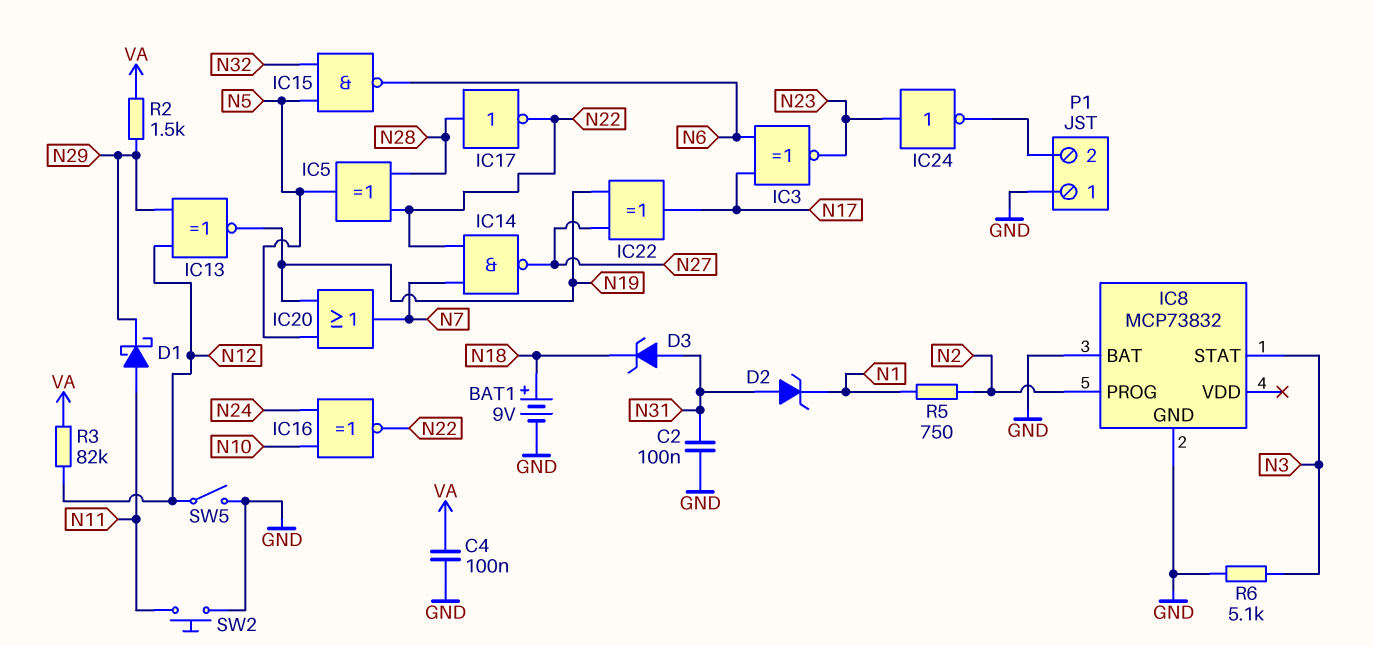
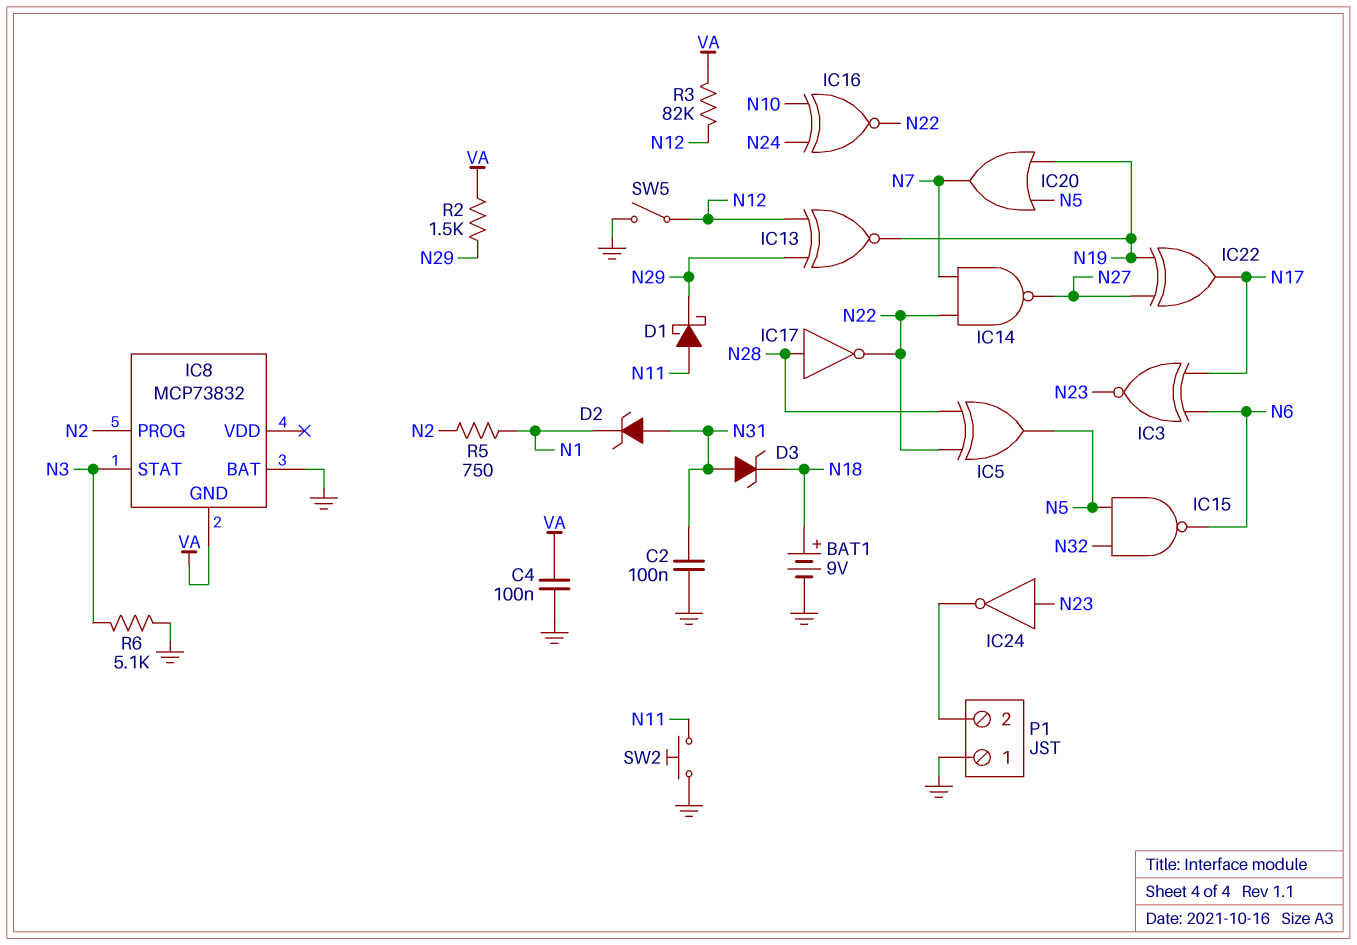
IC8 pin GND: GND -> VA

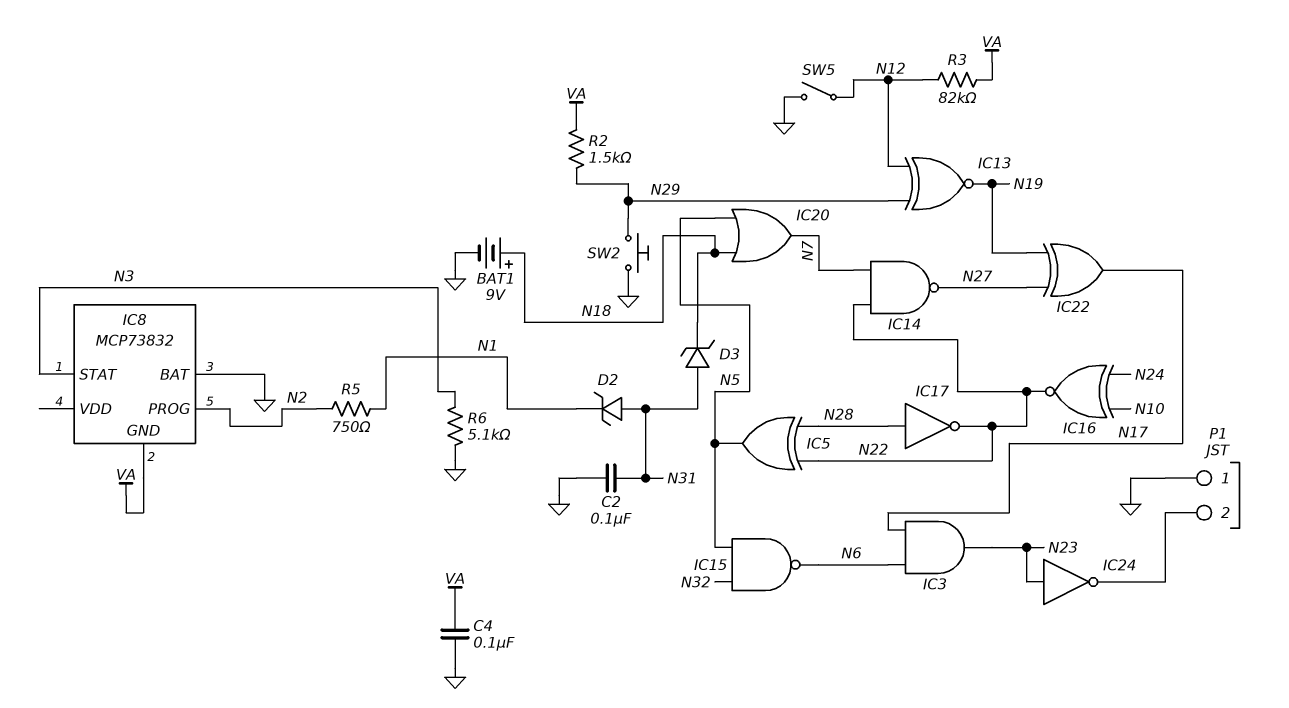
D1: schottky (A N11, K N29) -> none
IC3: XNOR (in N6, in N17, out N23) -> AND (in N6, in N17, out N23)
IC20: OR (in N5, in N19, out N7) -> OR (in N5, in N18, out N7)
SW2: button (GND, N11) -> button (GND, N29)

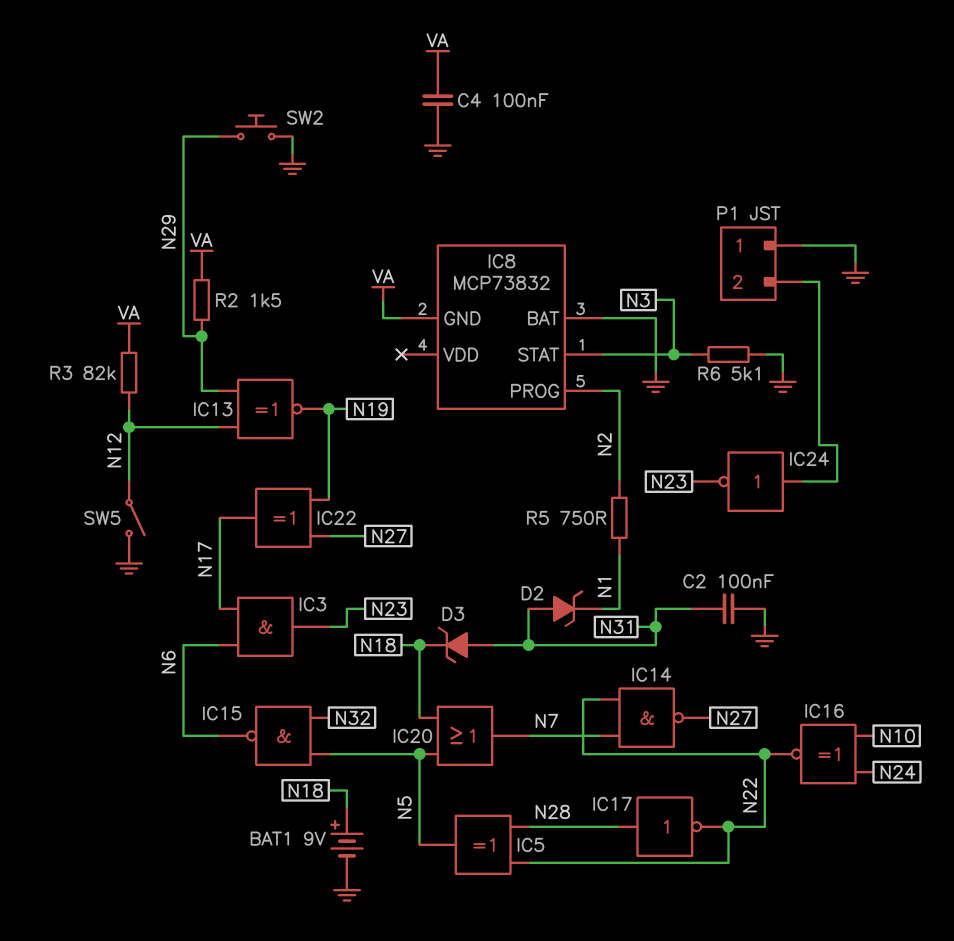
IC24: NOT (in N23, out P1/2) -> NOT (in P1/2, out N23)

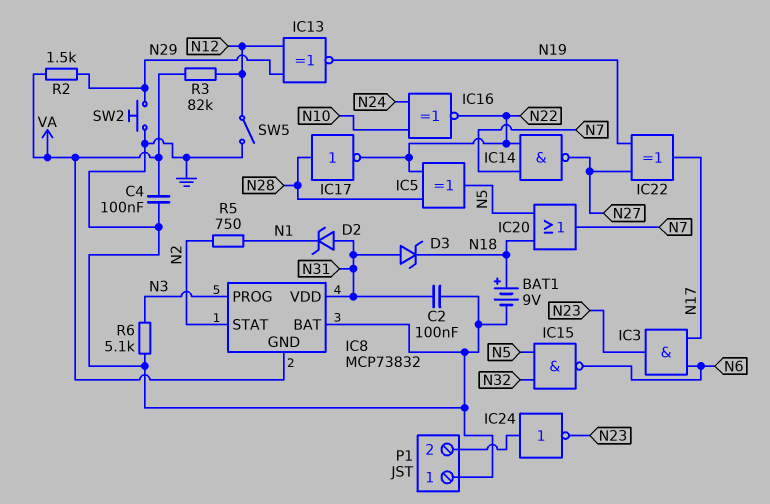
IC8 pin PROG: N2 -> N3
IC8 pin STAT: N3 -> N2
IC8 pin VDD: none -> N31

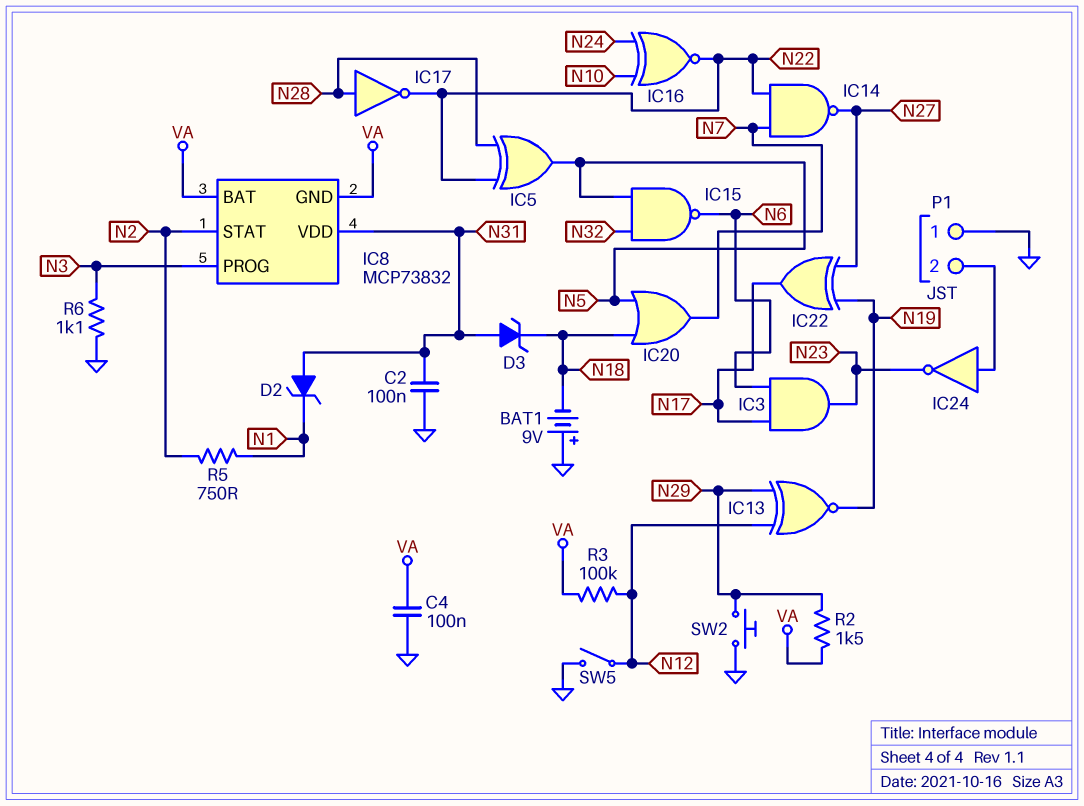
BAT1: 9V (plus N18, minus GND) -> 9V (plus GND, minus N18)
IC8 pin BAT: GND -> VA
R3: 82k (N12, VA) -> 100k (N12, VA)
R6: 5.1k (GND, N3) -> 1.1k (GND, N3)

